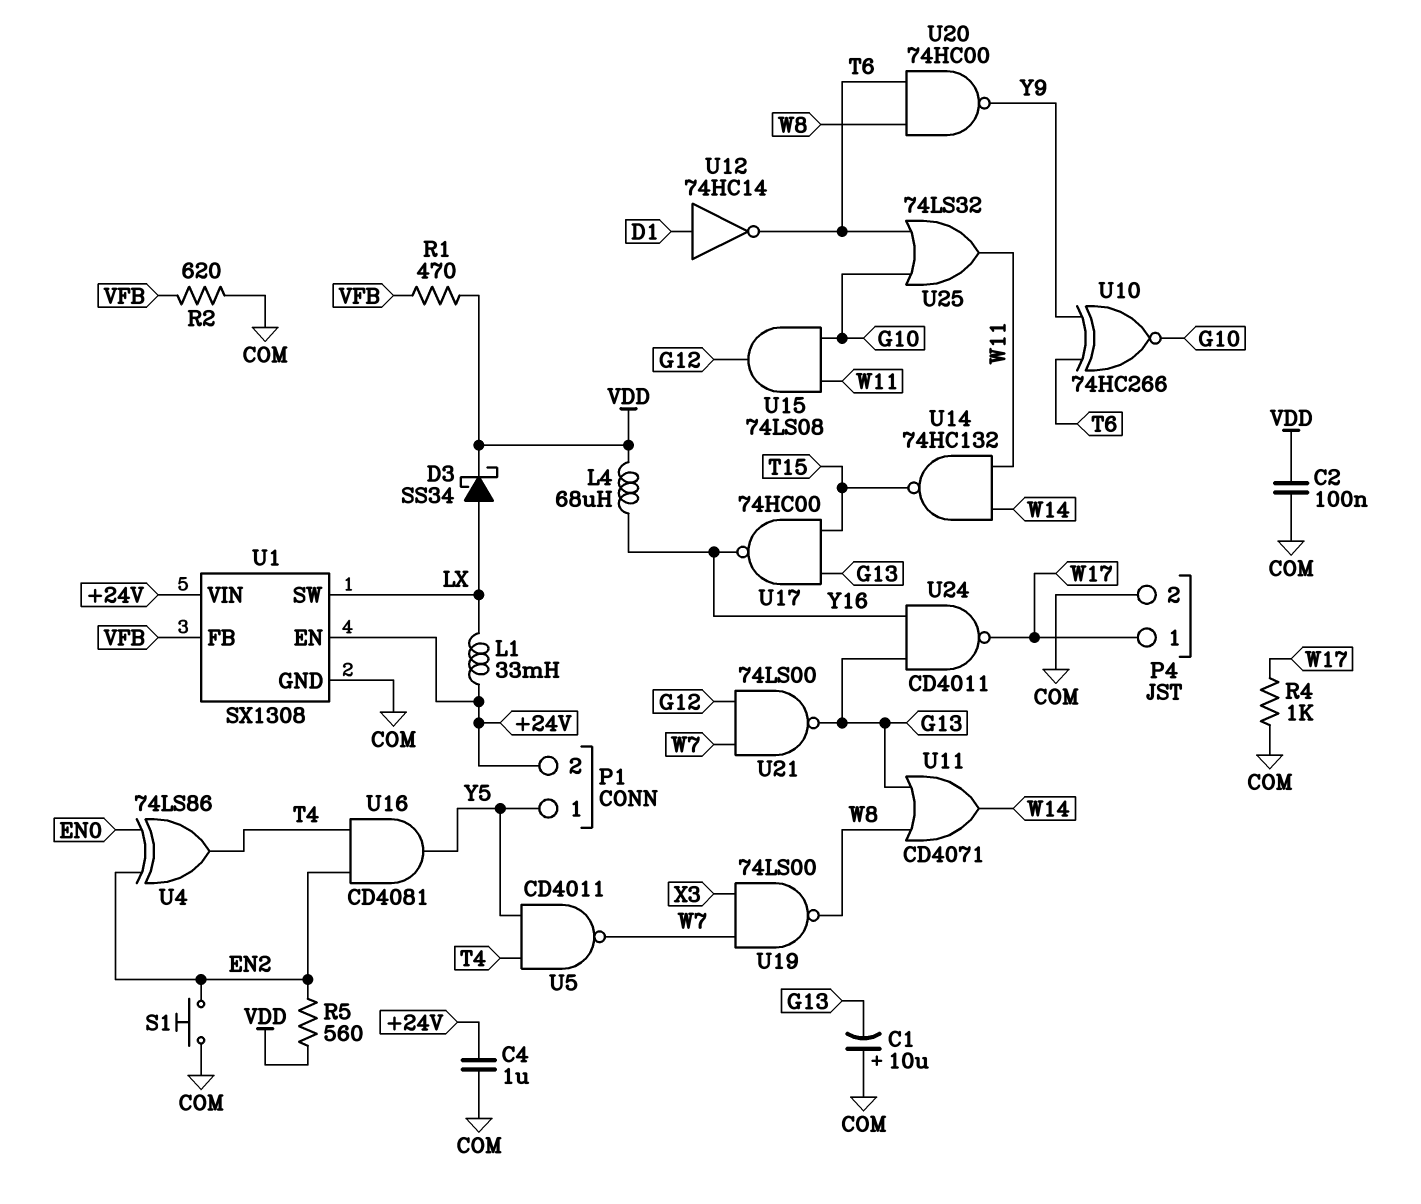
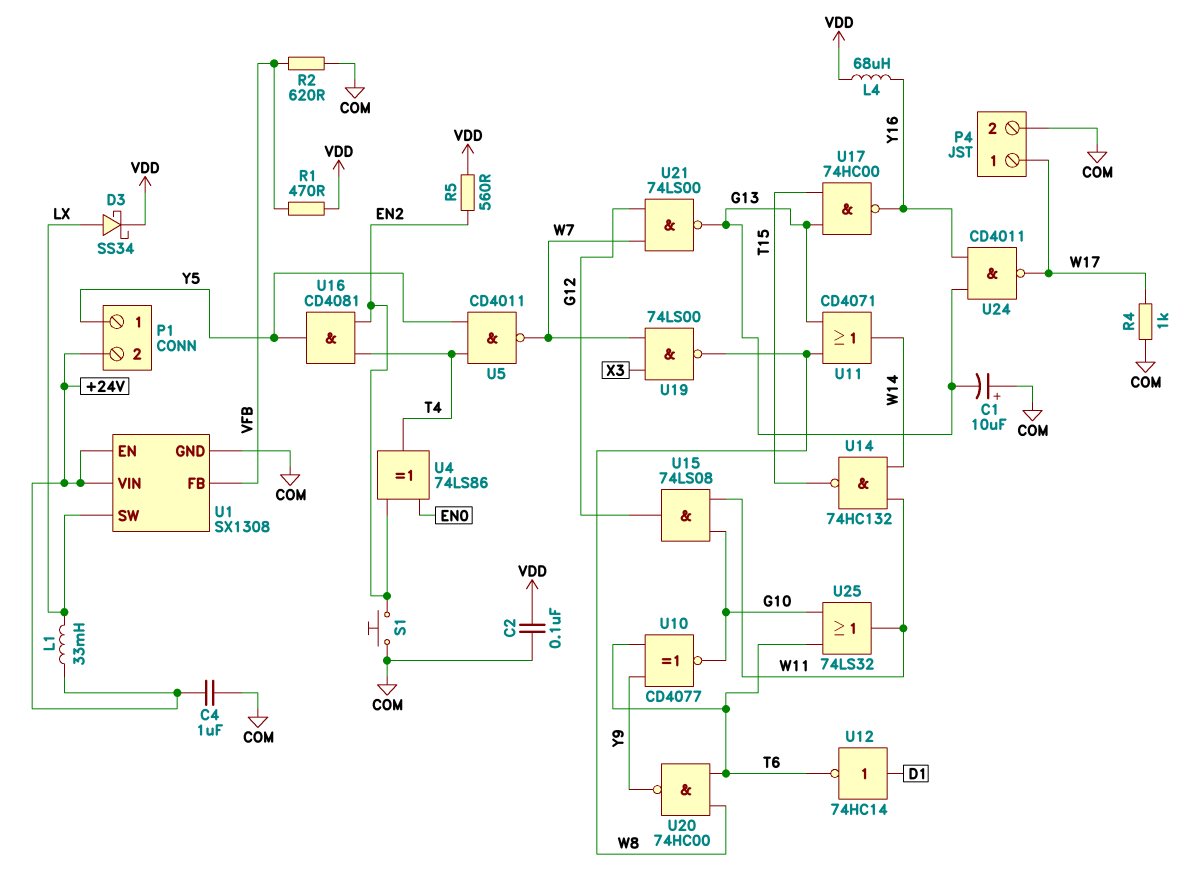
U10: XNOR 74HC266 (in T6, in Y9, out G10) -> XNOR CD4077 (in T6, in Y9, out G10)

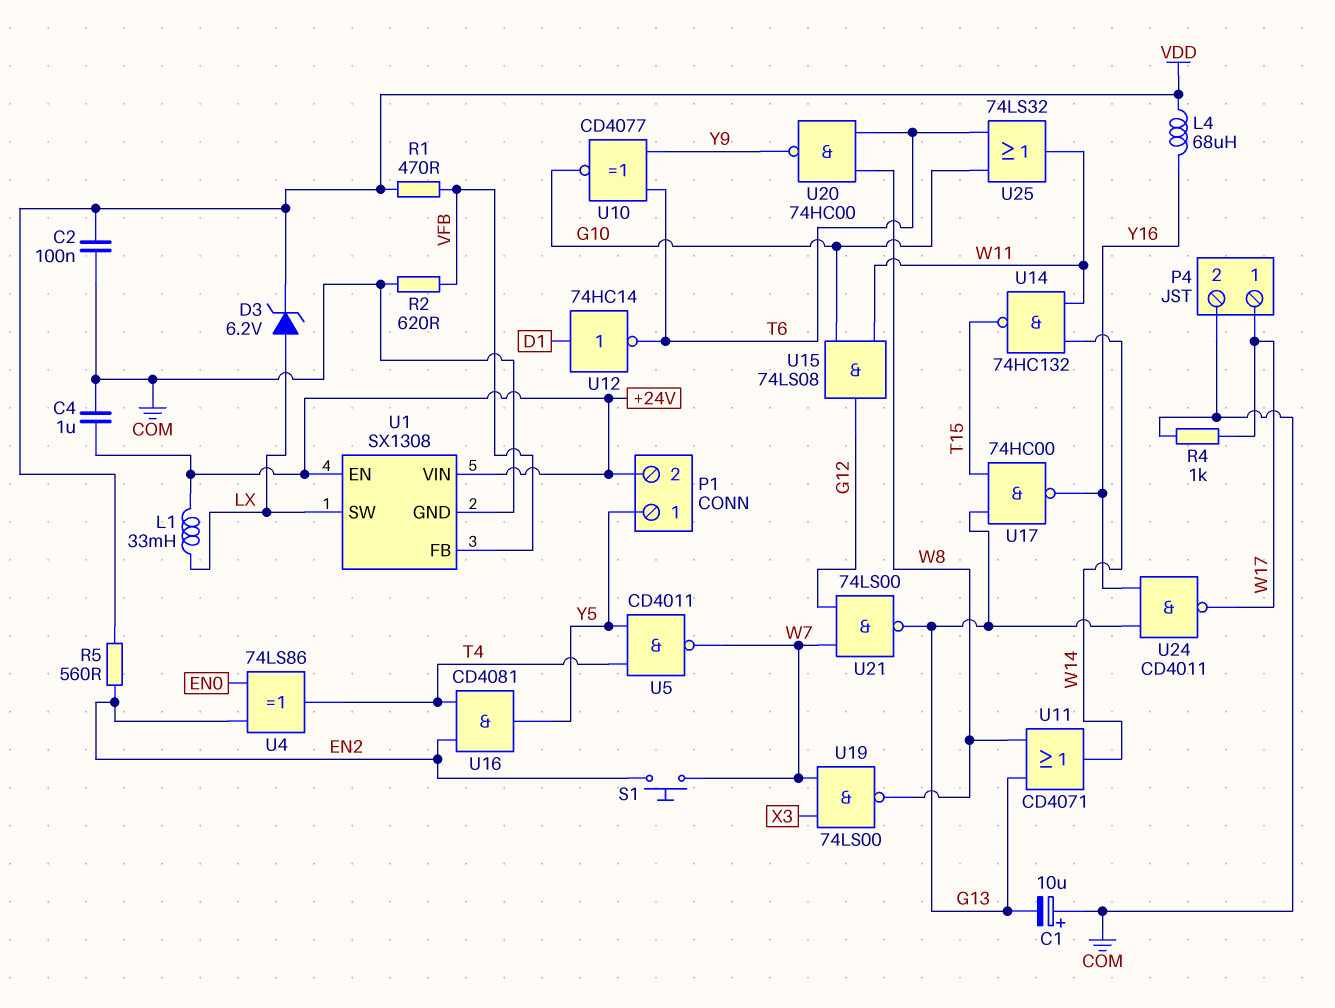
D3: schottky SS34 (A LX, K VDD) -> zener 6.2V (A LX, K VDD)
S1: button (COM, EN2) -> button (EN2, W7)

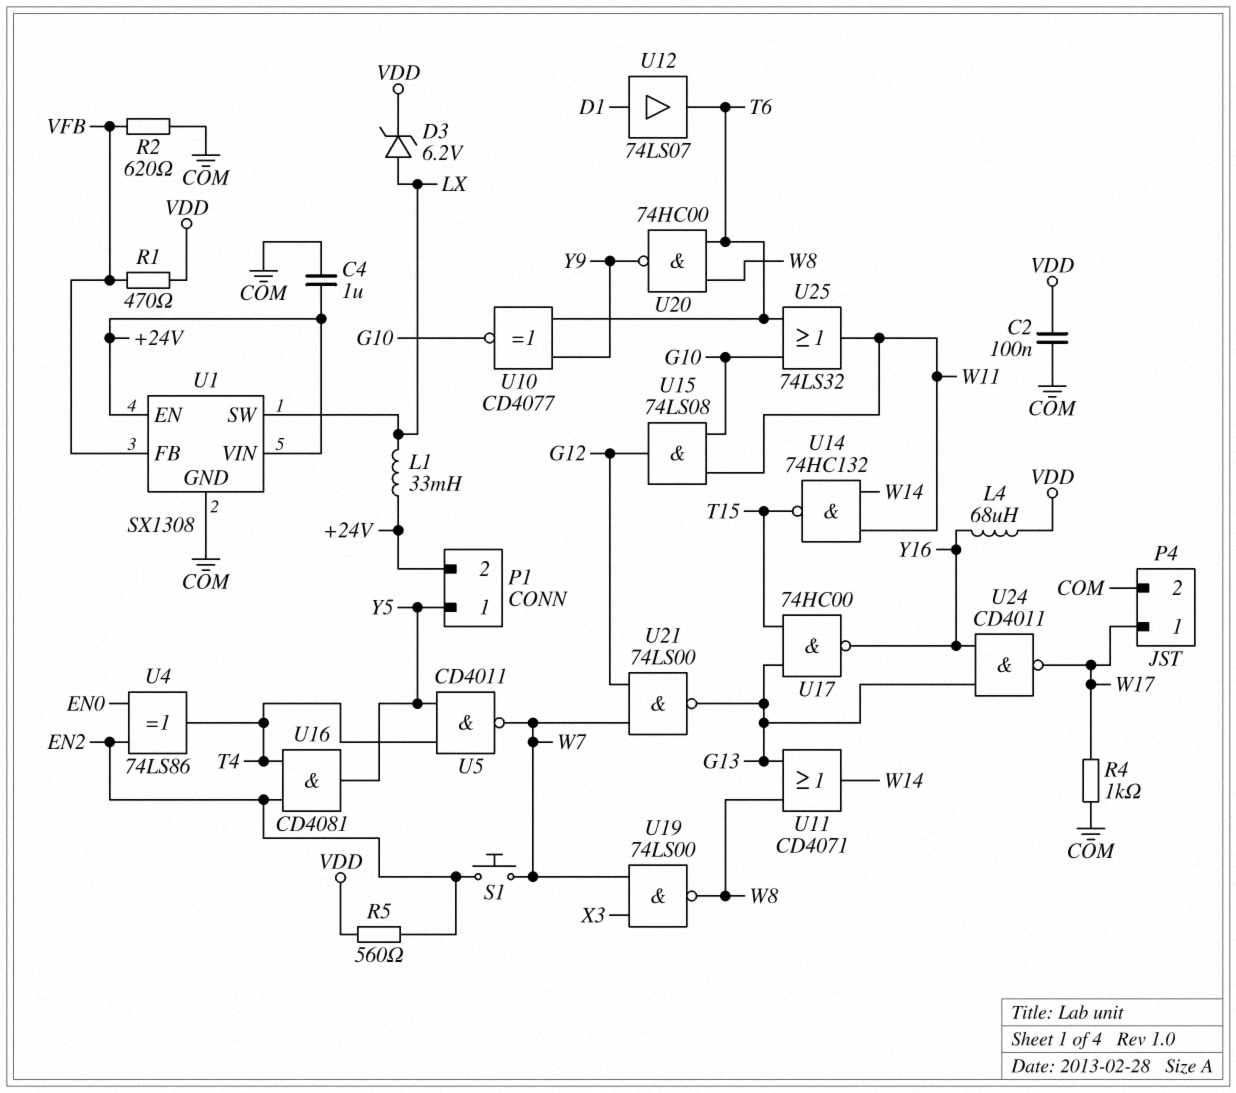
C1: 10uF (plus COM, minus G13) -> none
U12: NOT 74HC14 (in D1, out T6) -> buffer 74LS07 (in D1, out T6)

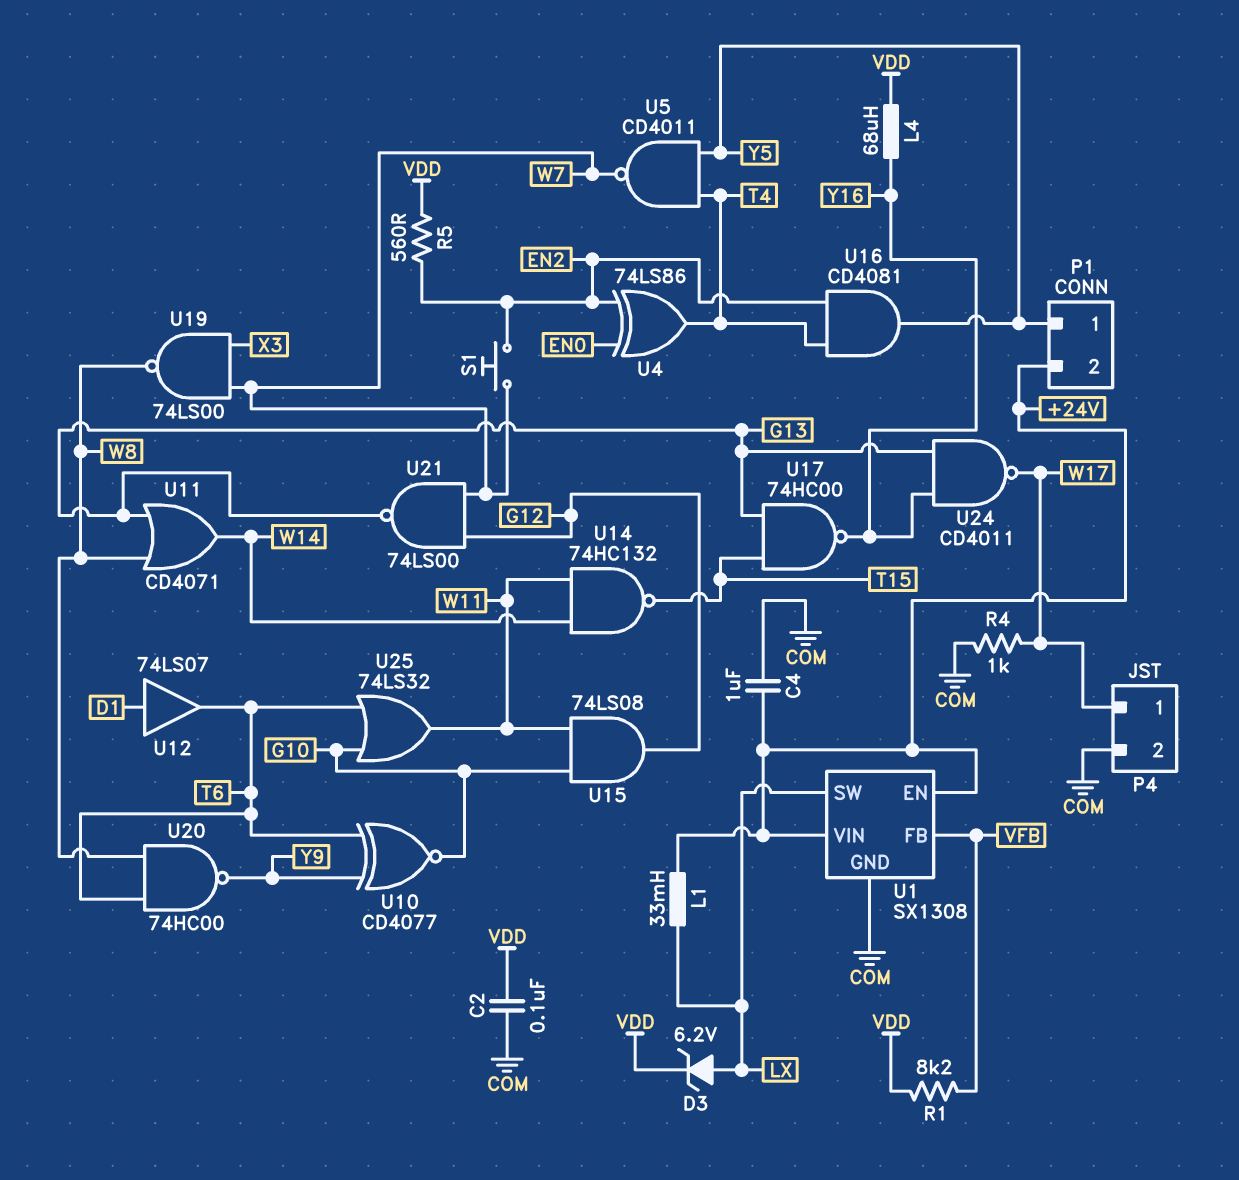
R1: 470 (VDD, VFB) -> 8.2k (VDD, VFB)
R2: 620 (COM, VFB) -> none

